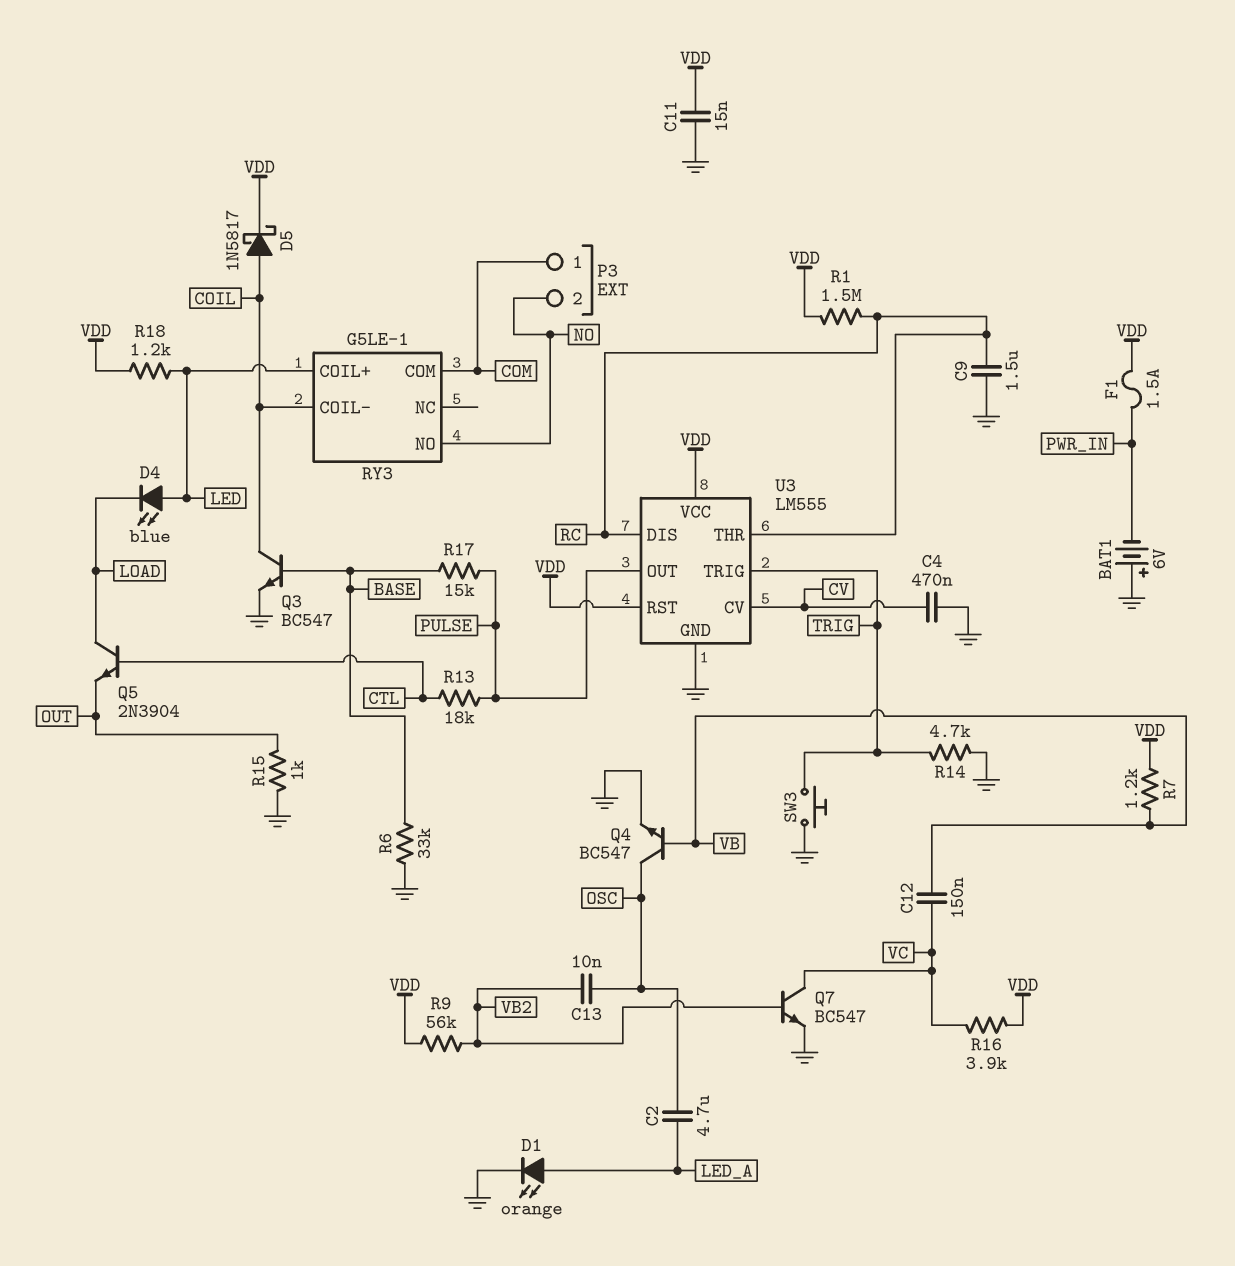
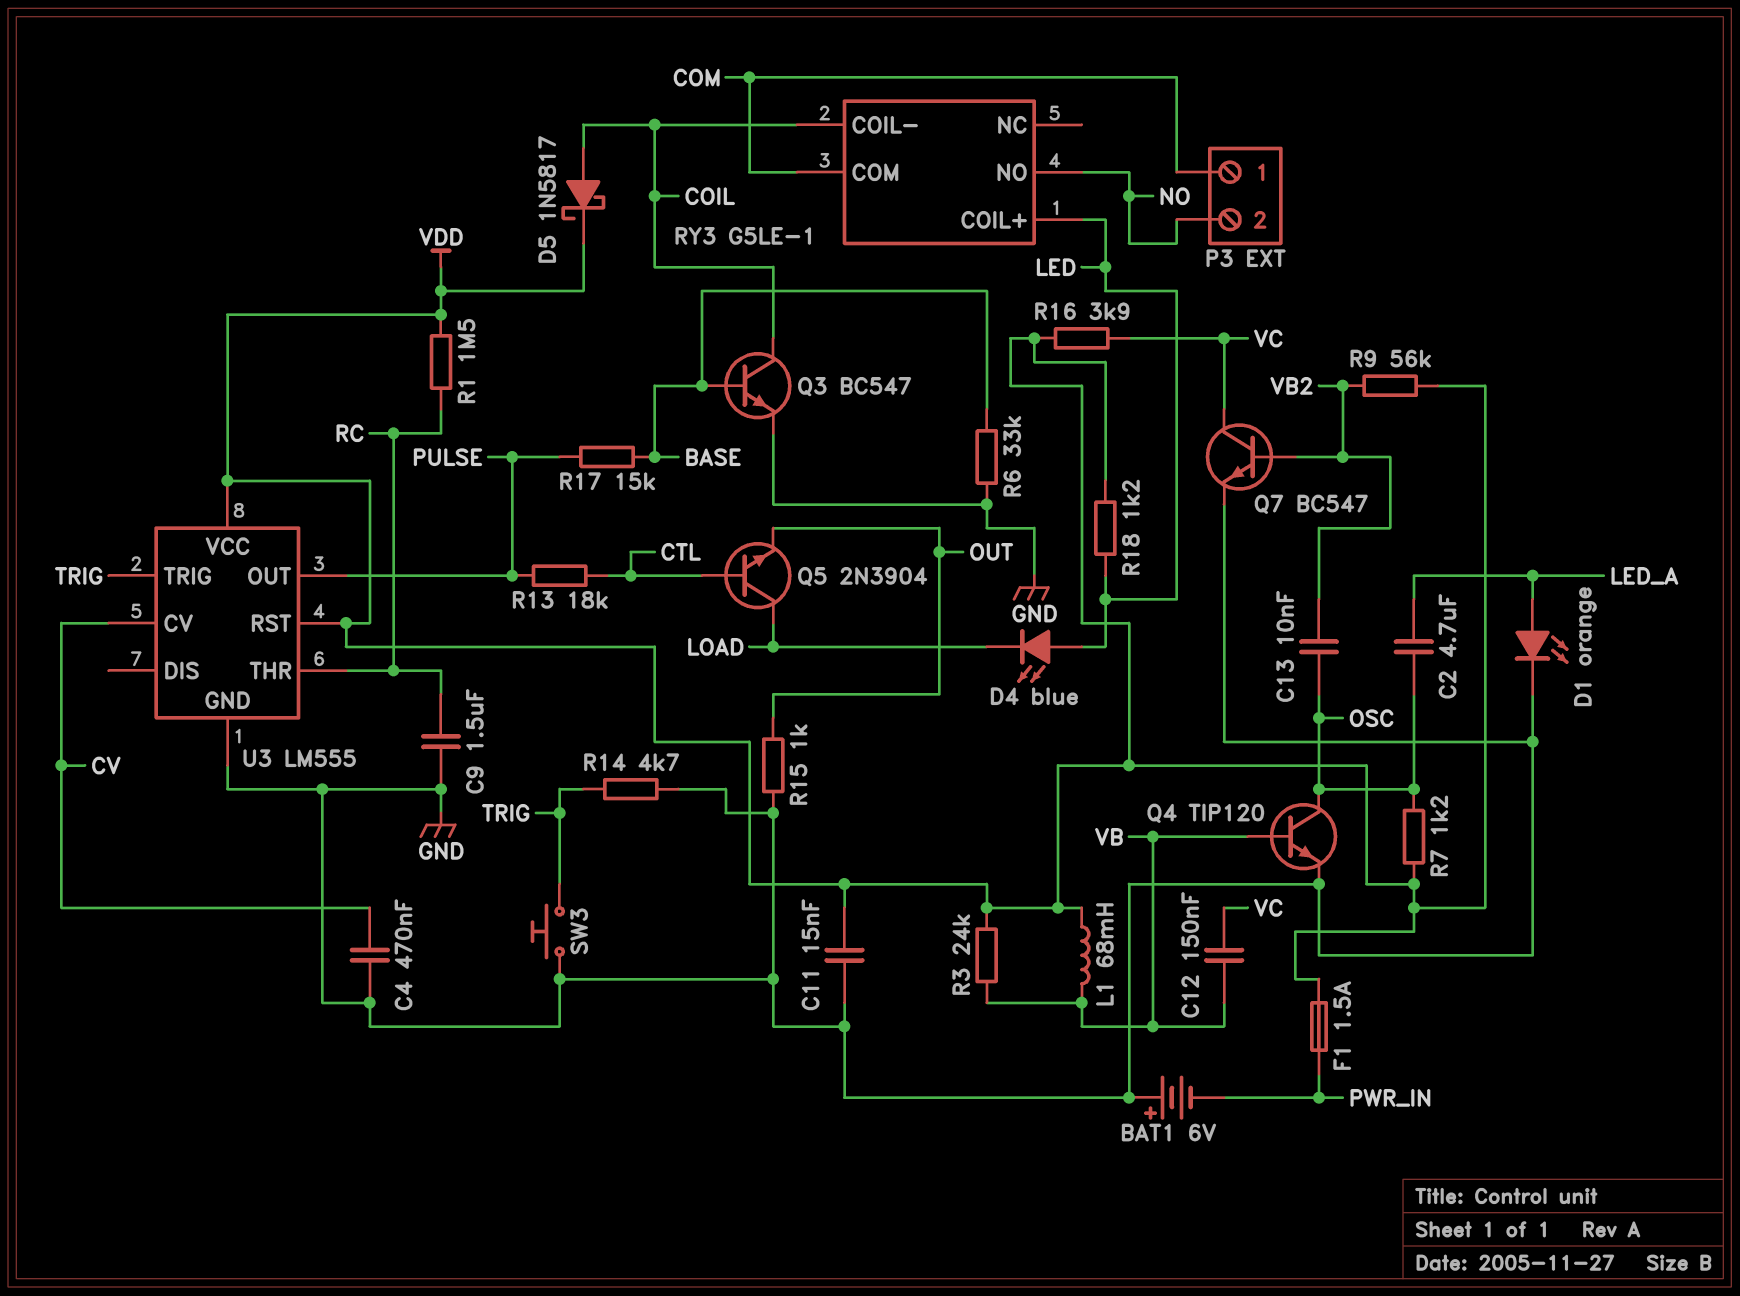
L1: none -> 68mH (VB, VDD)
Q4: NPN BC547 (B VB, C OSC, E GND) -> NPN TIP120 (B VB, C OSC, E GND)
R3: none -> 24k (VB, VDD)
R7: 1.2k (VB, VDD) -> 1.2k (OSC, VDD)
U3 pin DIS: RC -> none

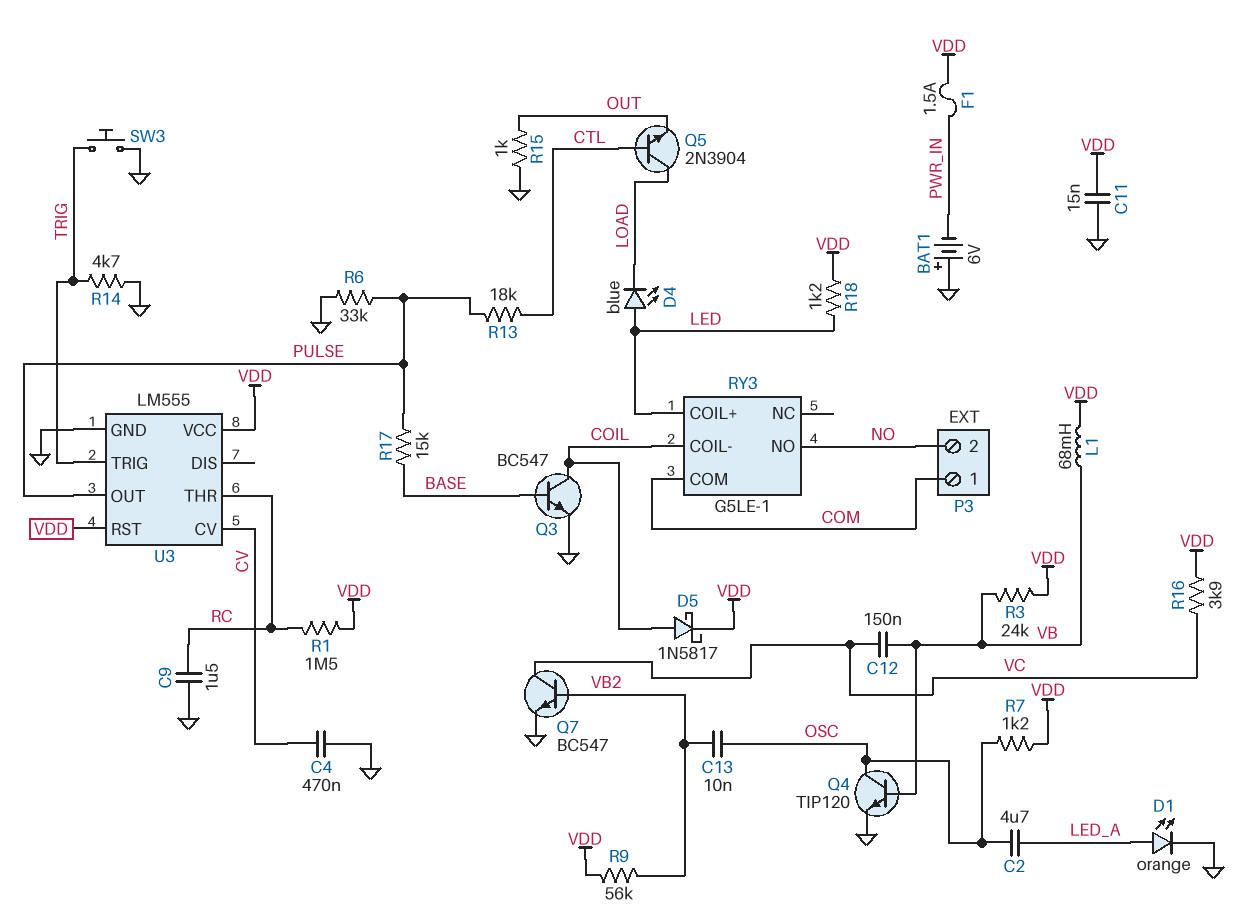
R6: 33k (BASE, GND) -> 33k (GND, PULSE)

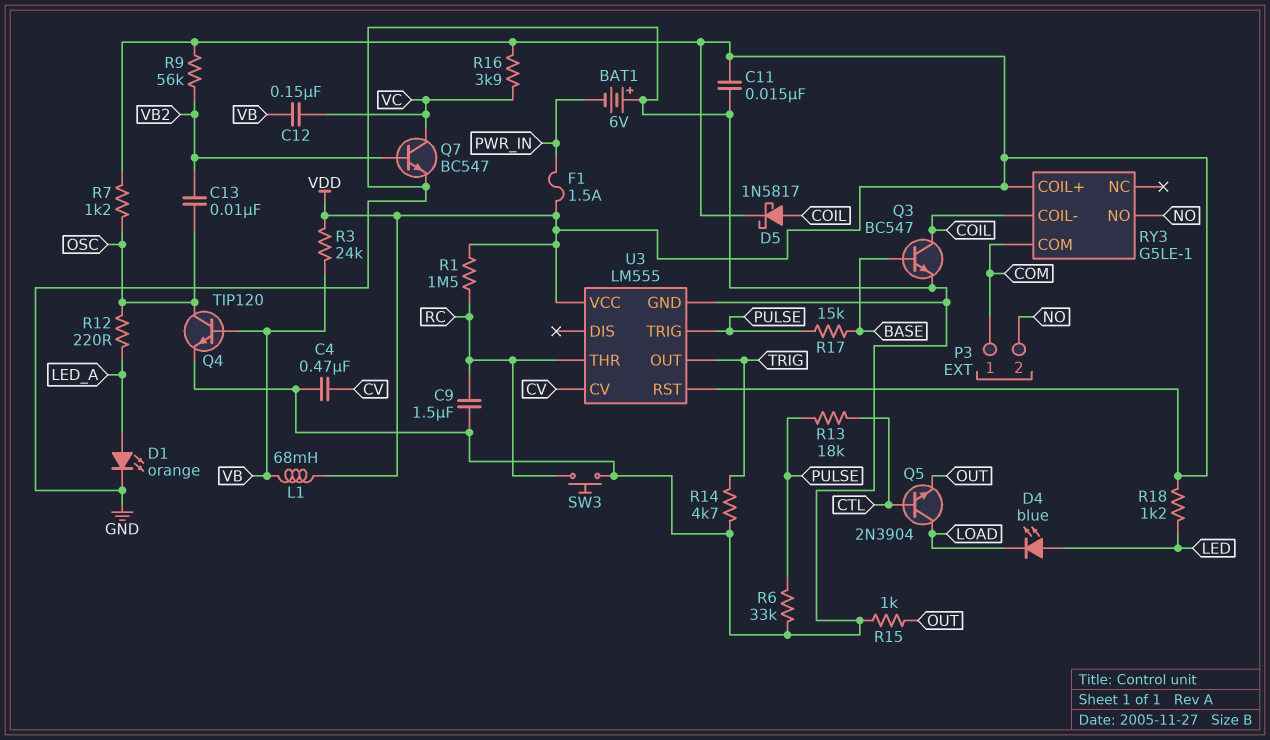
C2: 4.7uF (LED_A, OSC) -> none
R12: none -> 220 (LED_A, OSC)
RY3 pin COIL+: LED -> VDD
SW3: button (GND, TRIG) -> button (GND, RC)
U3 pin OUT: PULSE -> TRIG
U3 pin TRIG: TRIG -> PULSE

